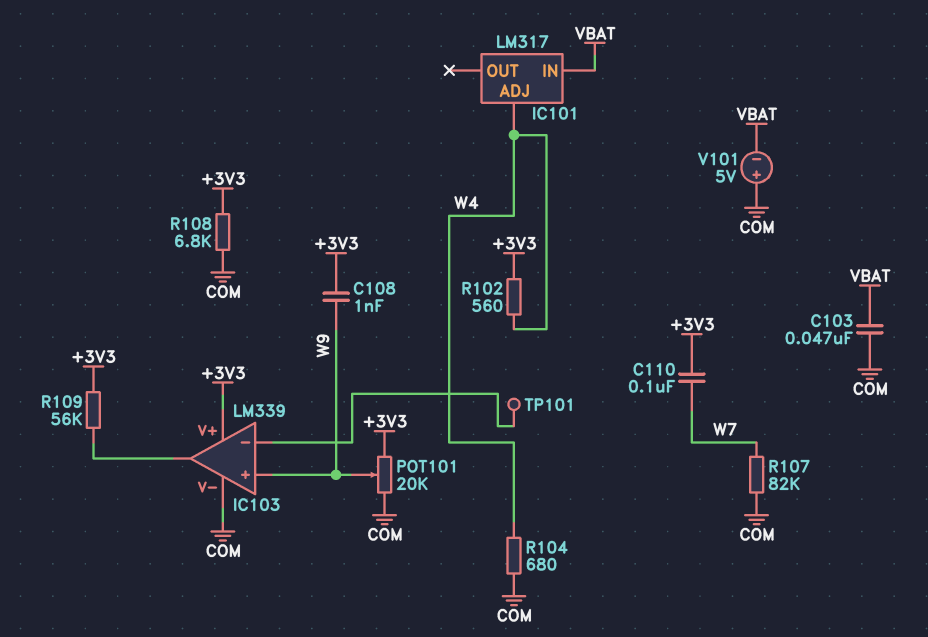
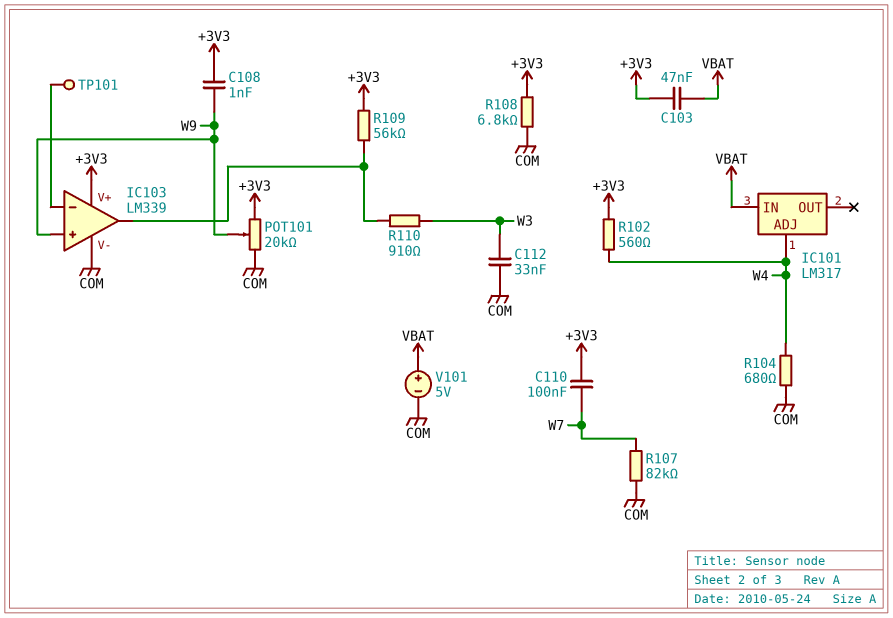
C103: 47nF (COM, VBAT) -> 47nF (+3V3, VBAT)
C112: none -> 33nF (COM, W3)
R110: none -> 910 (IC103/out, W3)
V101: 5V (plus COM, minus VBAT) -> 5V (plus VBAT, minus COM)

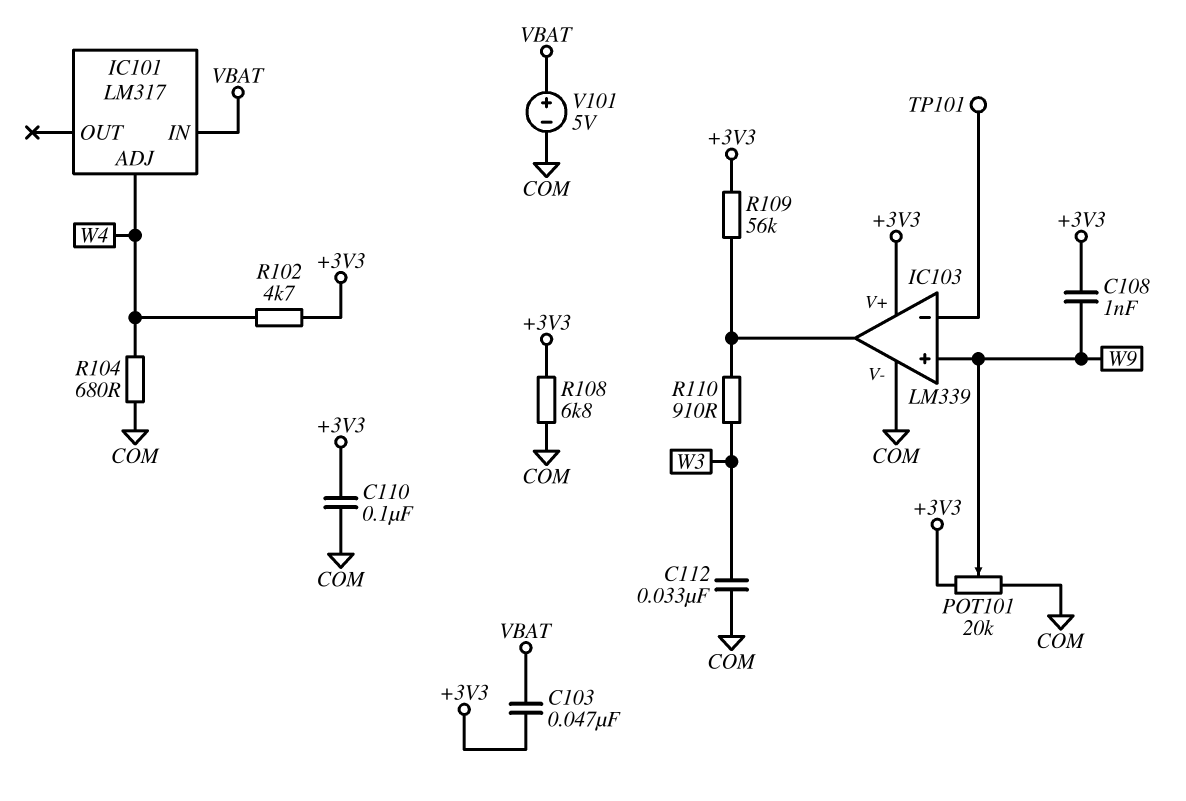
C110: 100nF (+3V3, W7) -> 100nF (+3V3, COM)
R102: 560 (+3V3, W4) -> 4.7k (+3V3, W4)
R107: 82k (COM, W7) -> none

